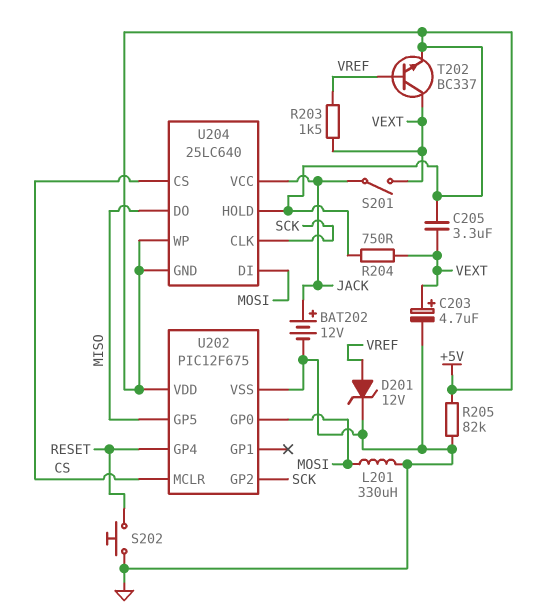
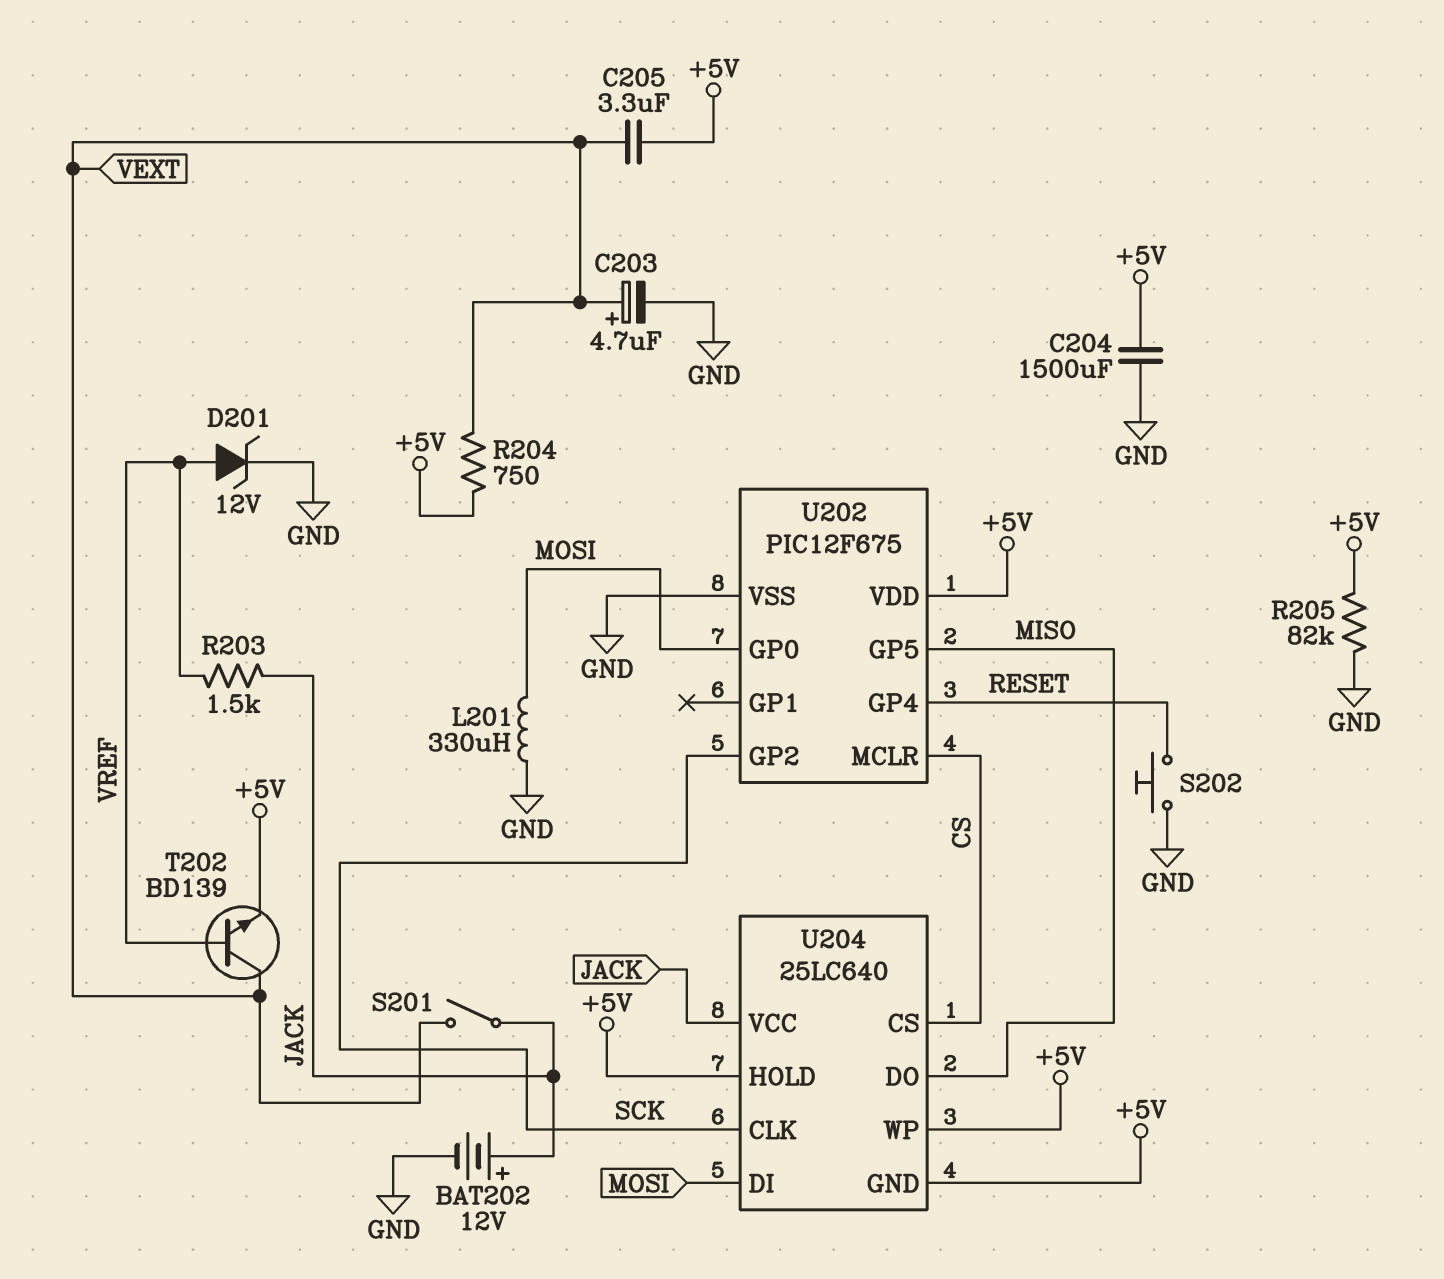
C204: none -> 1500uF (+5V, GND)
R203: 1.5k (VEXT, VREF) -> 1.5k (JACK, VREF)
T202: NPN BC337 (B VREF, C VEXT, E +5V) -> NPN BD139 (B VREF, C VEXT, E +5V)

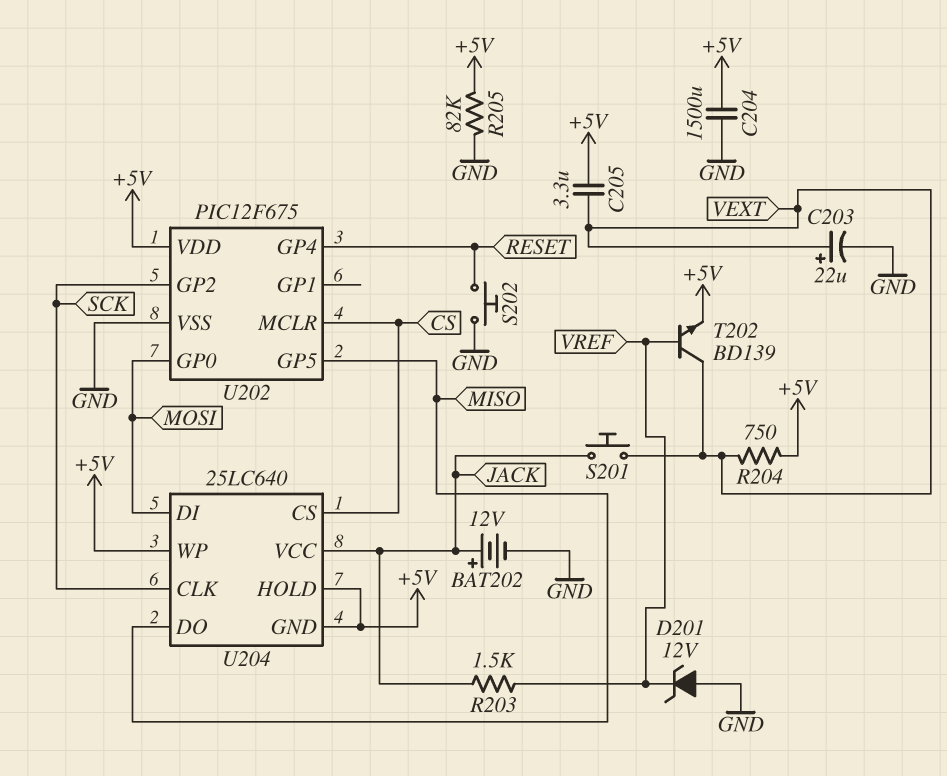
C203: 4.7uF (plus VEXT, minus GND) -> 22uF (plus VEXT, minus GND)
D201: zener 12V (A VREF, K GND) -> zener 12V (A GND, K VREF)
L201: 330uH (GND, MOSI) -> none
S201: switch (JACK, VEXT) -> button (JACK, VEXT)

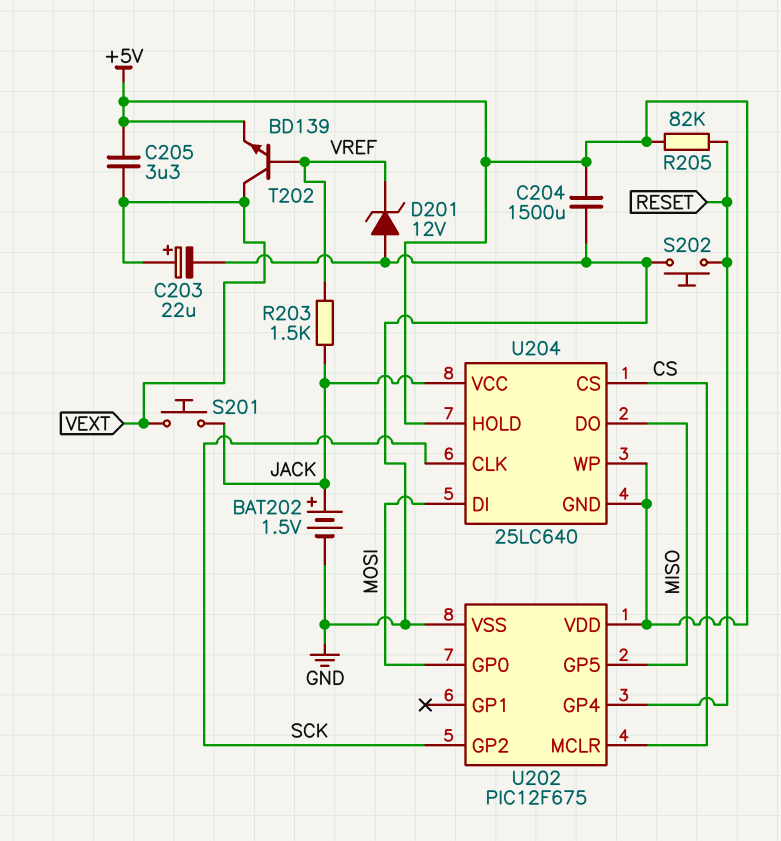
BAT202: 12V (plus JACK, minus GND) -> 1.5V (plus JACK, minus GND)
R204: 750 (+5V, VEXT) -> none
R205: 82k (+5V, GND) -> 82k (+5V, RESET)

